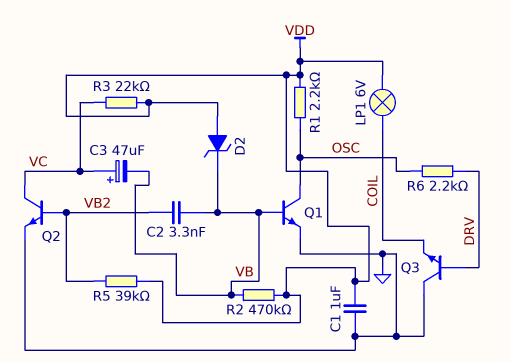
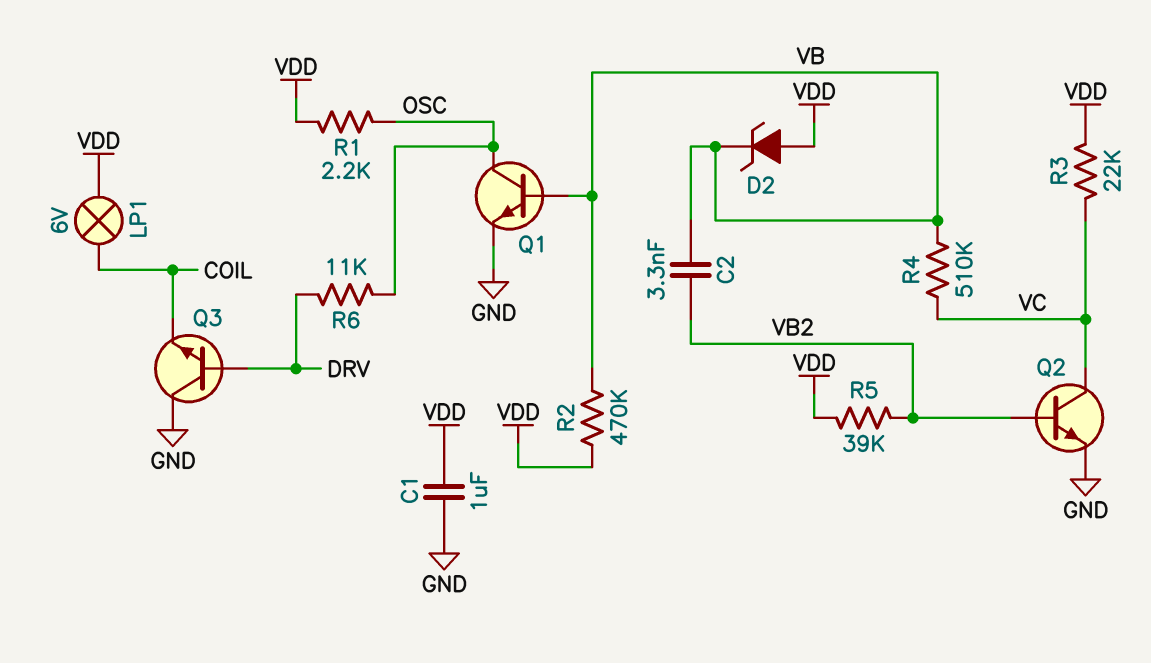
C3: 47uF (plus VC, minus VB) -> none
R4: none -> 510k (VB, VC)
R6: 2.2k (DRV, OSC) -> 11k (DRV, OSC)

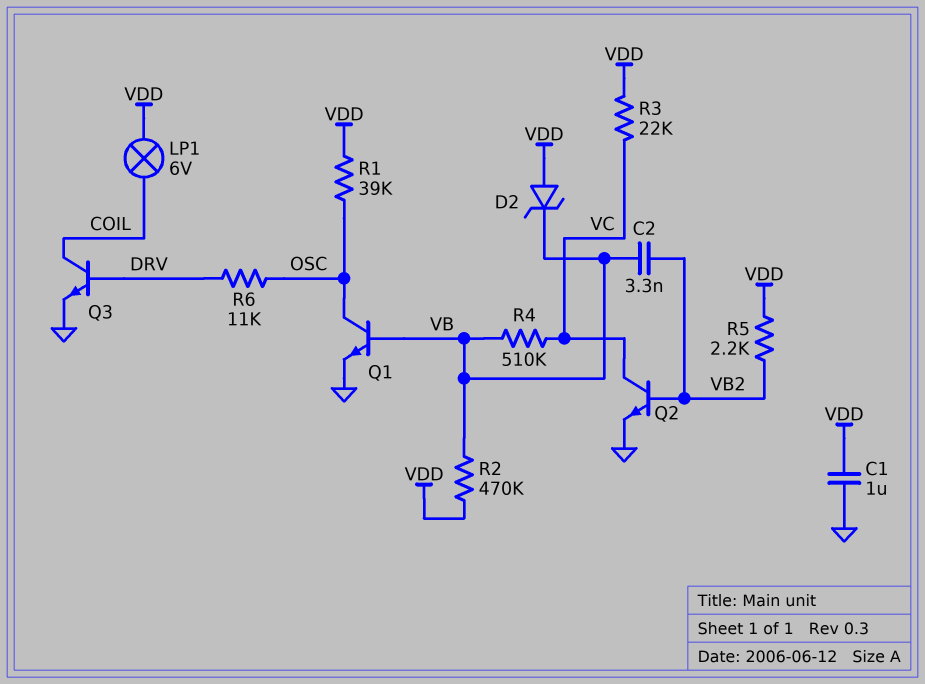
Q3: NPN (B DRV, C GND, E COIL) -> NPN (B DRV, C COIL, E GND)
R1: 2.2k (OSC, VDD) -> 39k (OSC, VDD)
R5: 39k (VB2, VDD) -> 2.2k (VB2, VDD)

